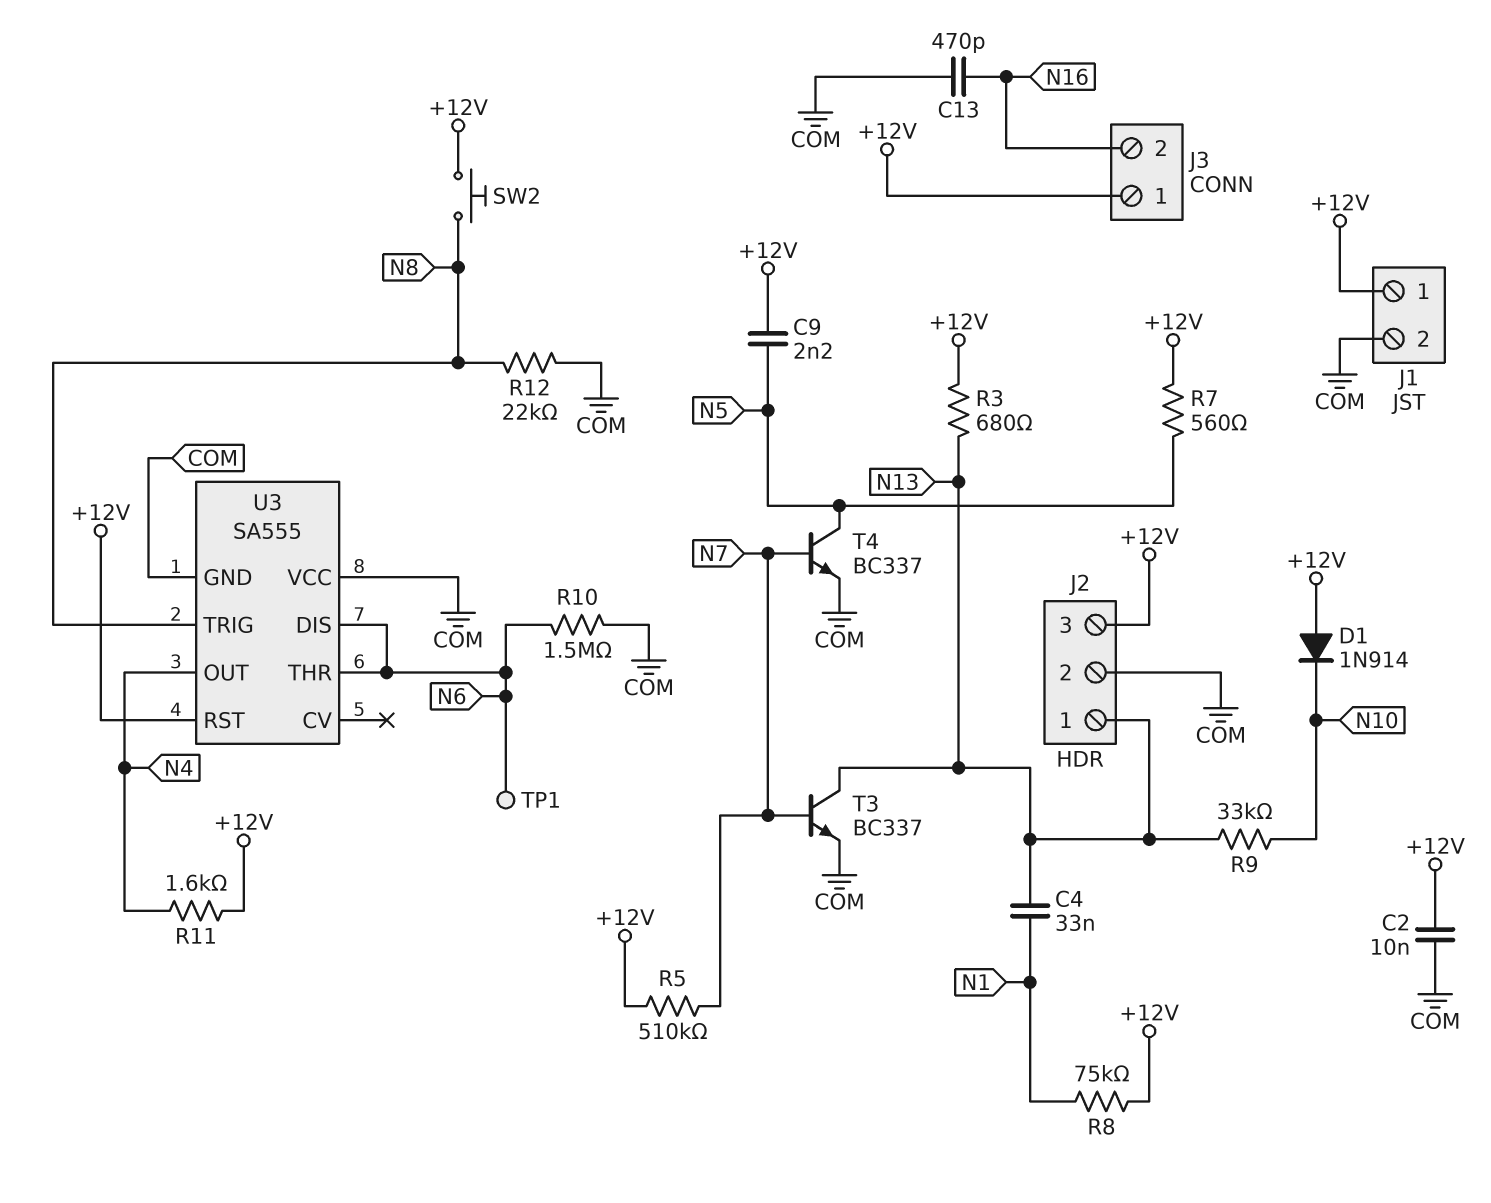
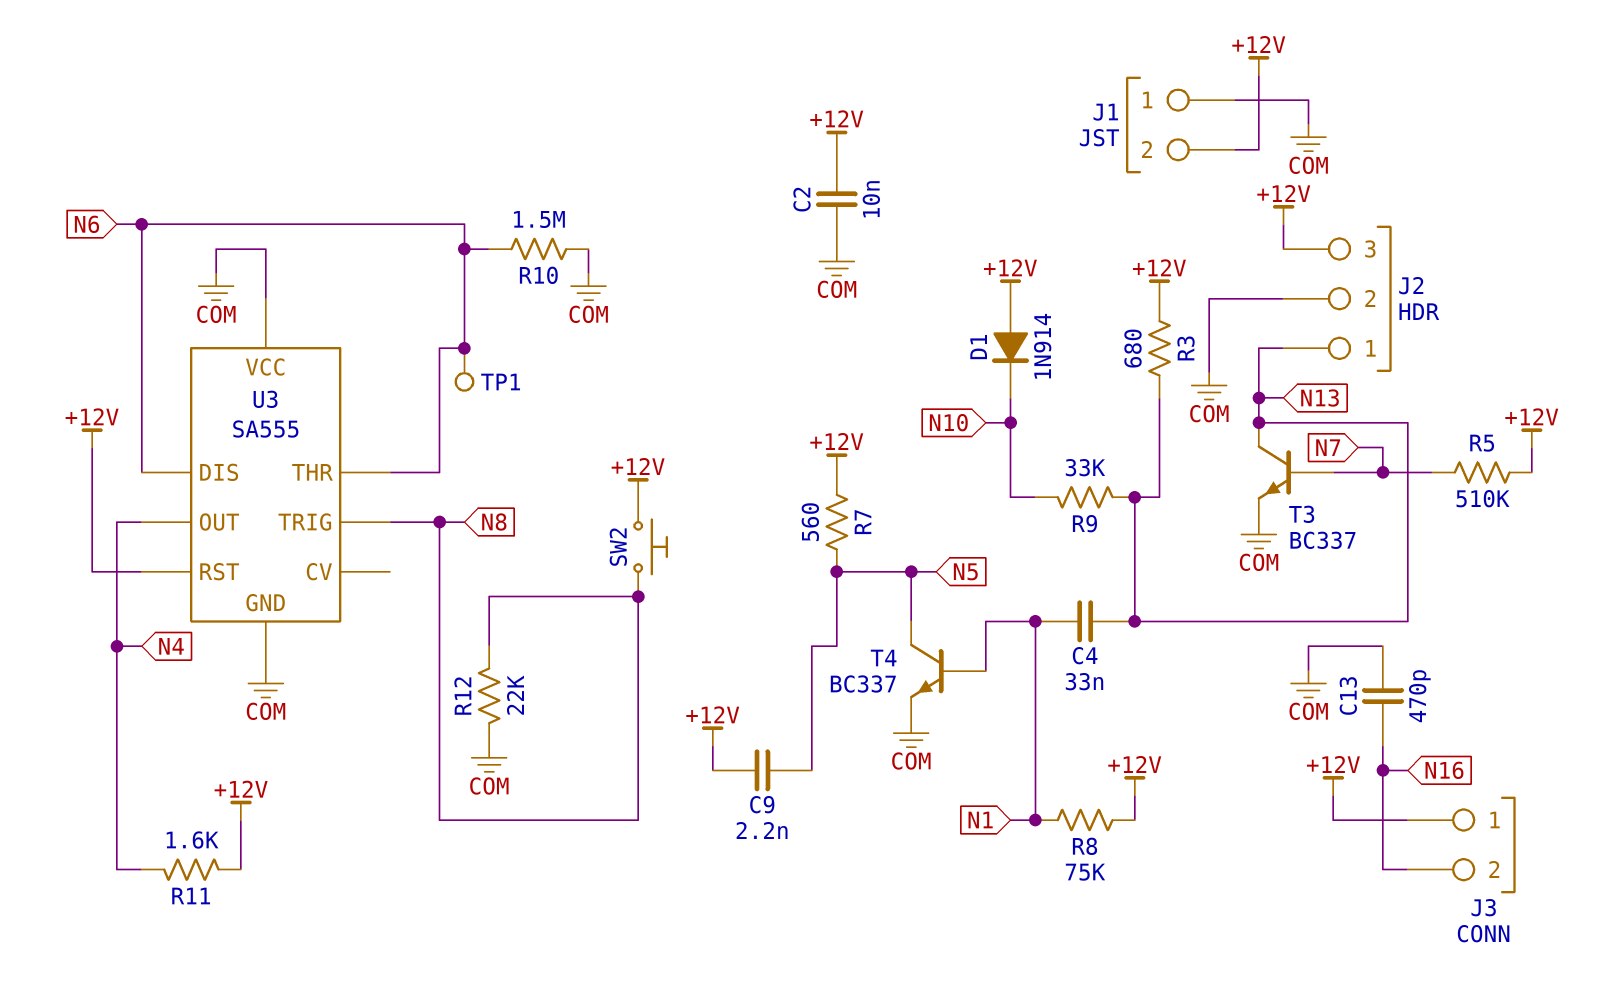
J1 pin 1: +12V -> COM
J1 pin 2: COM -> +12V
T4: NPN BC337 (B N7, C N5, E COM) -> NPN BC337 (B N1, C N5, E COM)

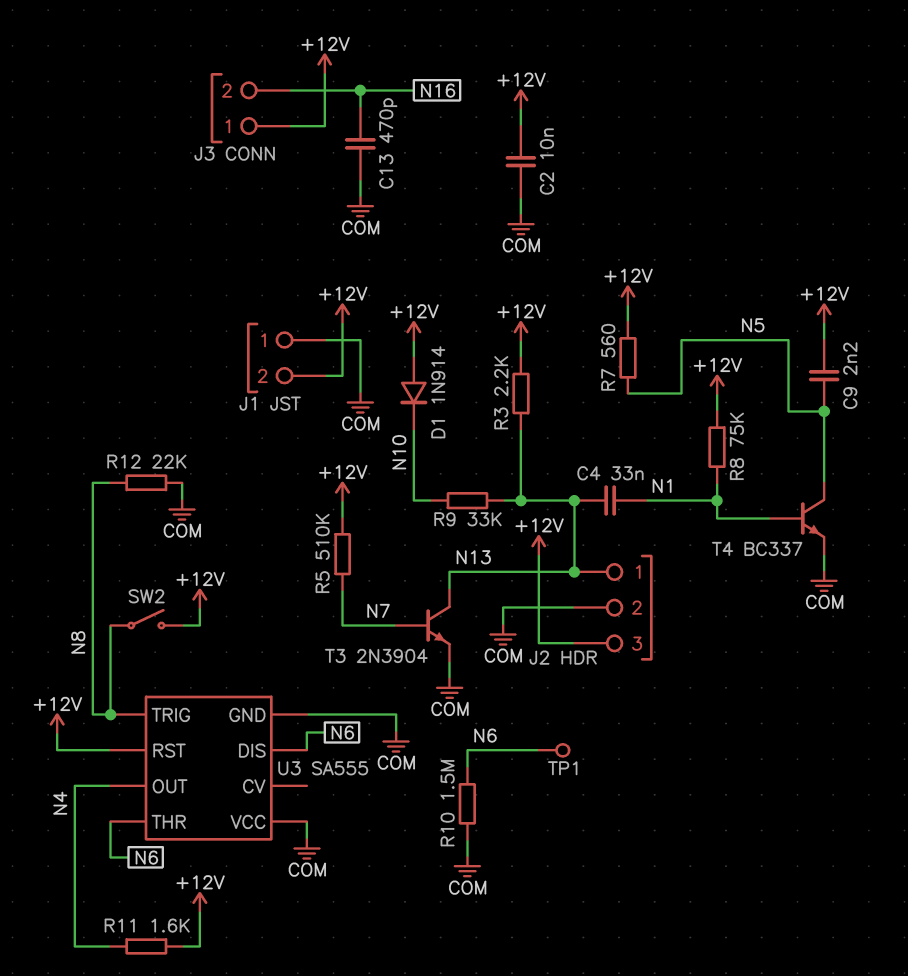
R3: 680 (+12V, N13) -> 2.2k (+12V, N13)
SW2: button (+12V, N8) -> switch (+12V, N8)
T3: NPN BC337 (B N7, C N13, E COM) -> NPN 2N3904 (B N7, C N13, E COM)

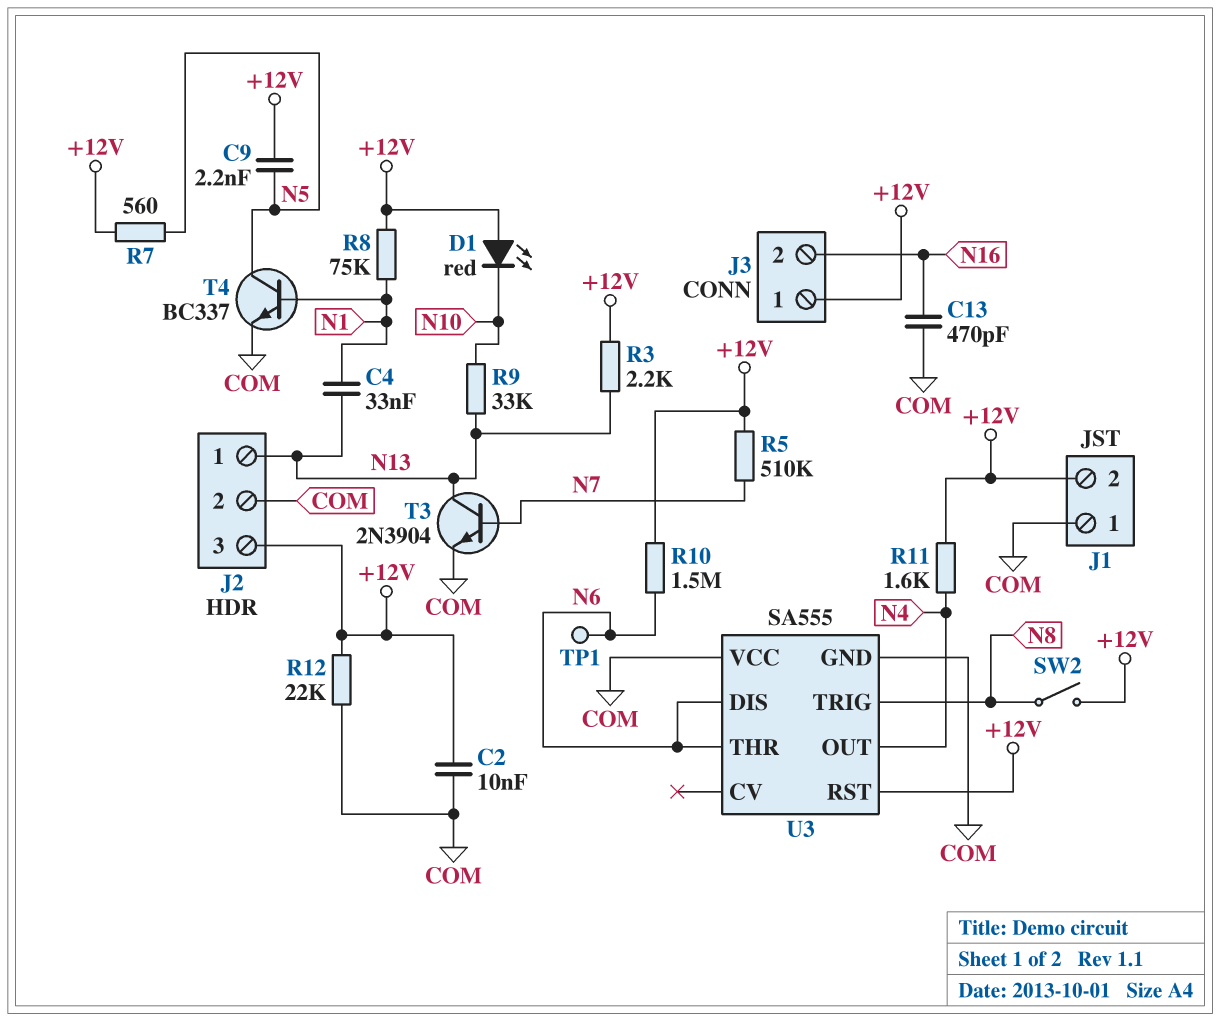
D1: diode 1N914 (A +12V, K N10) -> LED red (A +12V, K N10)
R10: 1.5M (COM, N6) -> 1.5M (+12V, N6)
R12: 22k (COM, N8) -> 22k (+12V, COM)

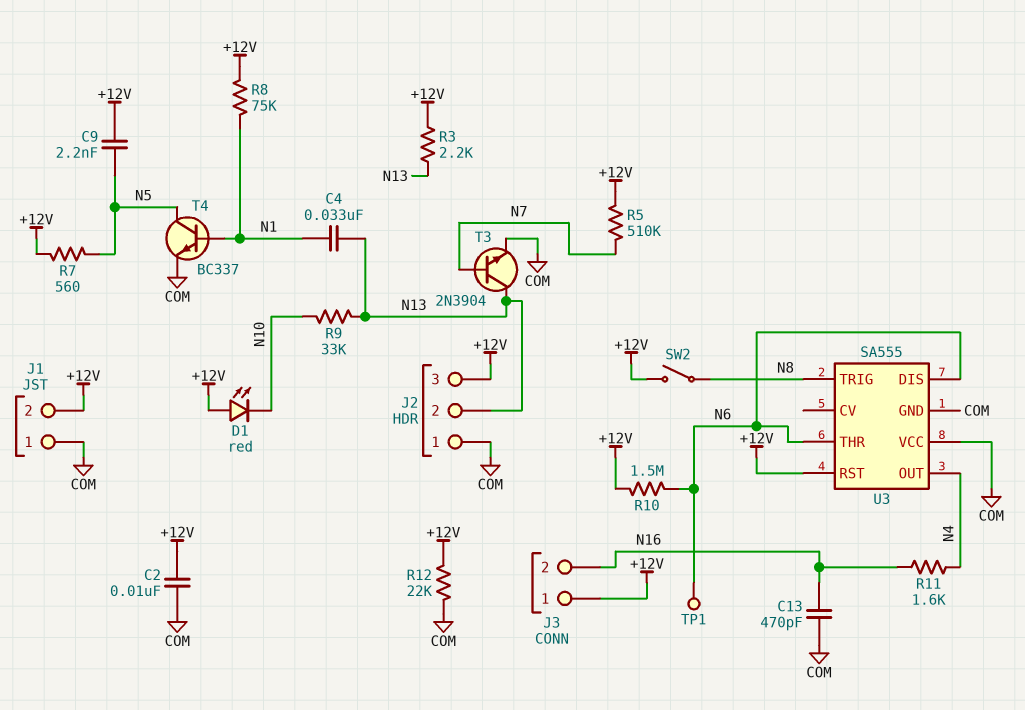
J2 pin 1: N13 -> COM
J2 pin 2: COM -> N13
R11: 1.6k (+12V, N4) -> 1.6k (N4, N16)

